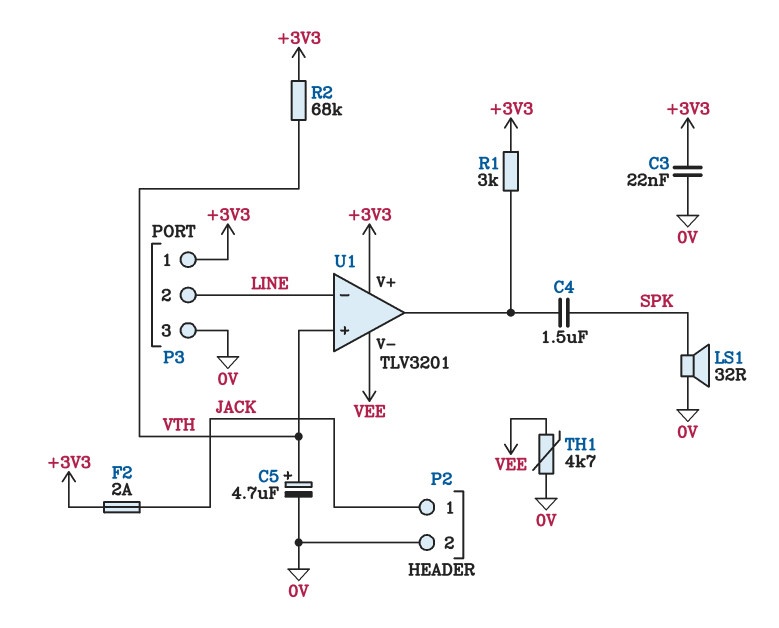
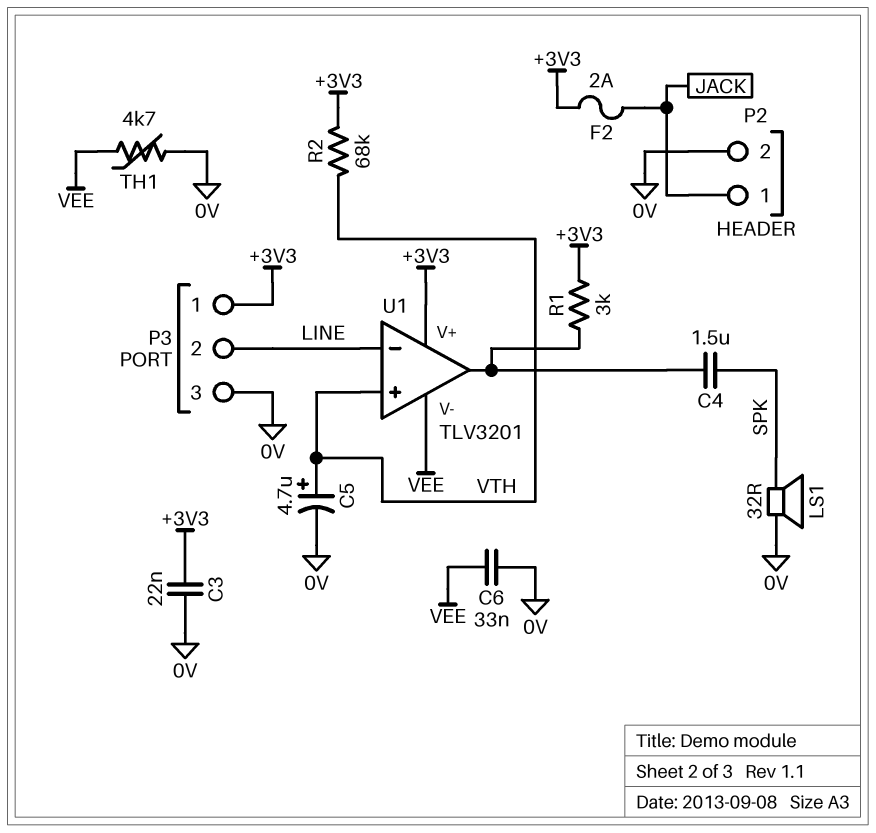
C6: none -> 33nF (0V, VEE)

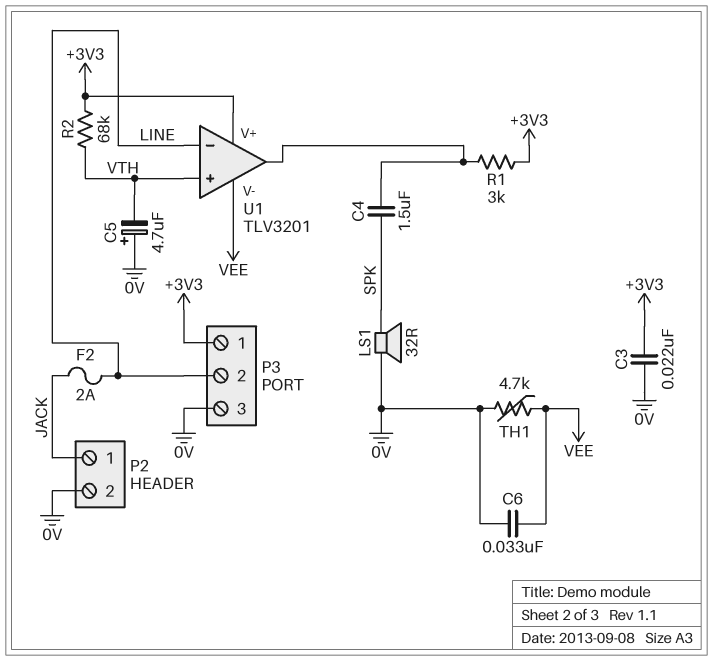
C5: 4.7uF (plus VTH, minus 0V) -> 4.7uF (plus 0V, minus VTH)
F2: 2A (+3V3, JACK) -> 2A (JACK, LINE)

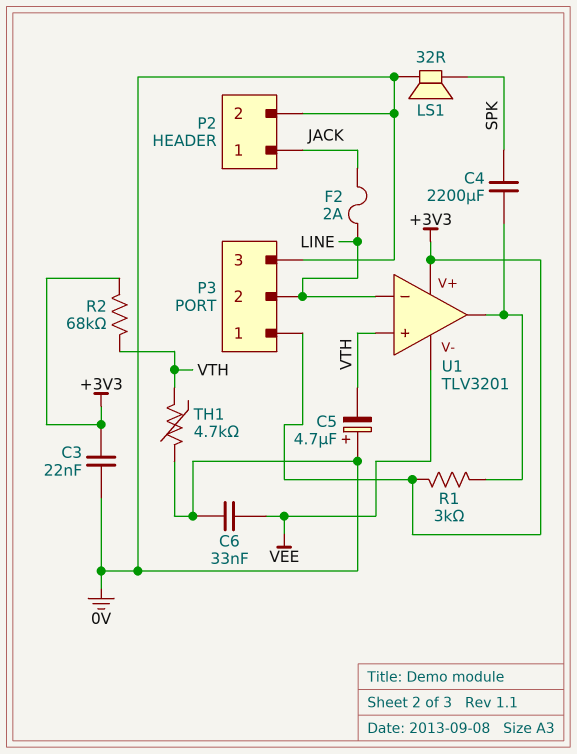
C4: 1.5uF (SPK, U1/out) -> 2200uF (SPK, U1/out)
TH1: 4.7k (0V, VEE) -> 4.7k (0V, VTH)

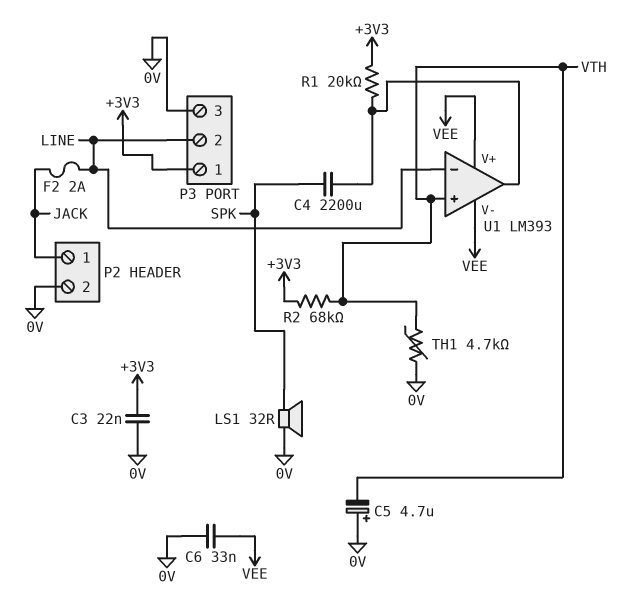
R1: 3k (+3V3, U1/out) -> 20k (+3V3, U1/out)
U1: TLV3201 -> LM393
U1 pin V+: +3V3 -> VEE

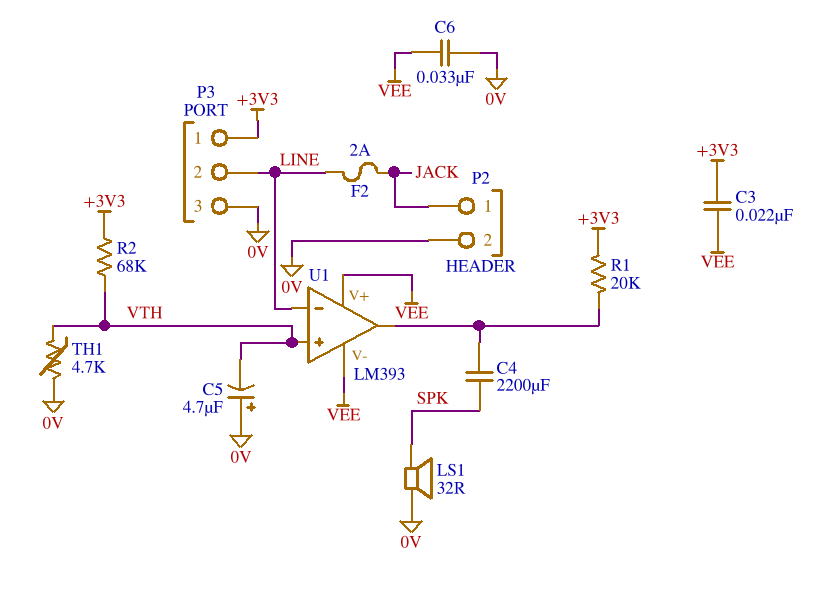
C3: 22nF (+3V3, 0V) -> 22nF (+3V3, VEE)

